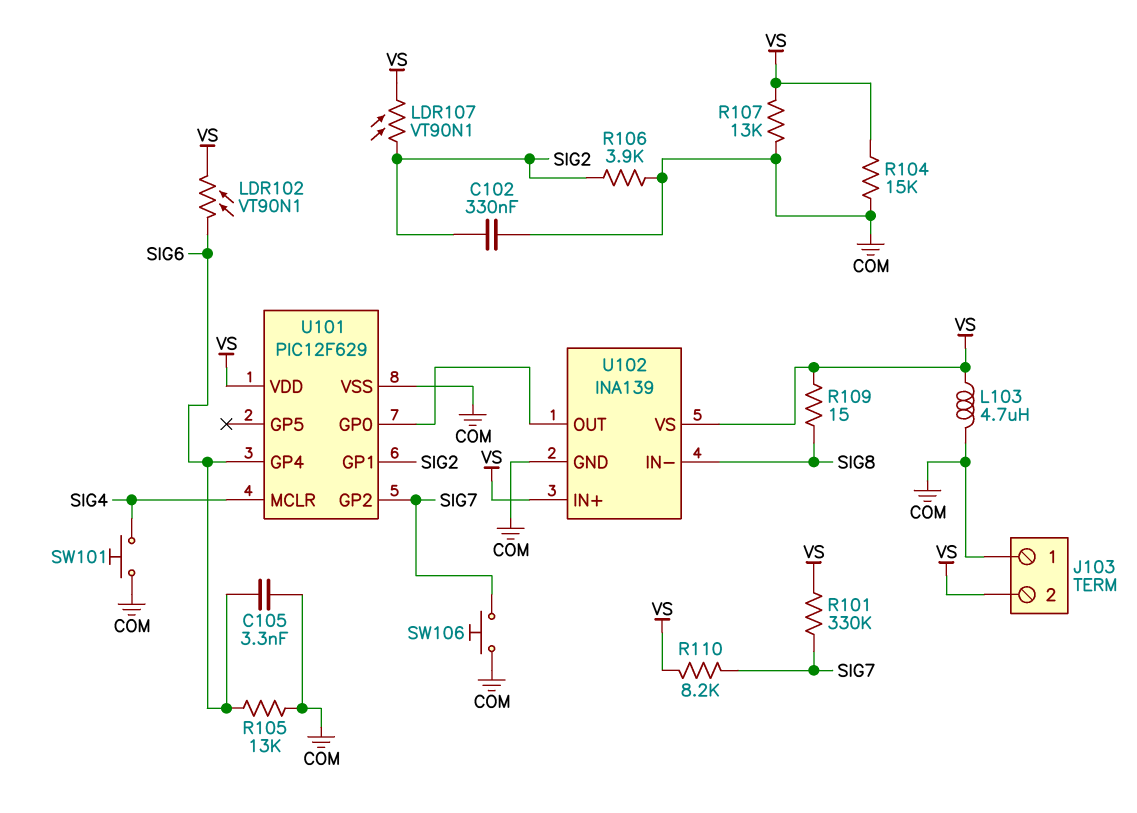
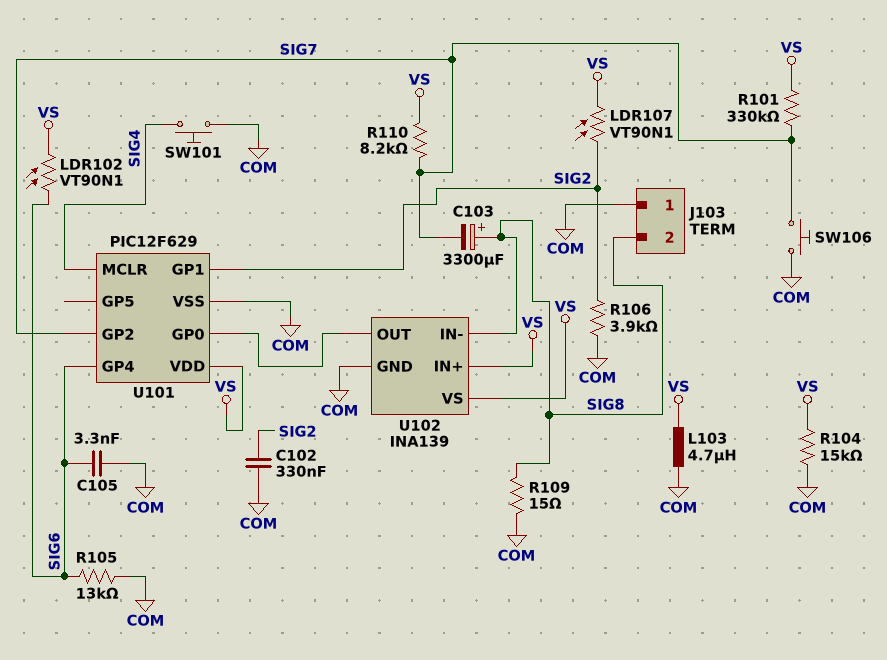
C103: none -> 3300uF (plus SIG8, minus SIG7)
J103 pin 2: VS -> SIG8
R107: 13k (COM, VS) -> none
R109: 15 (SIG8, VS) -> 15 (COM, SIG8)

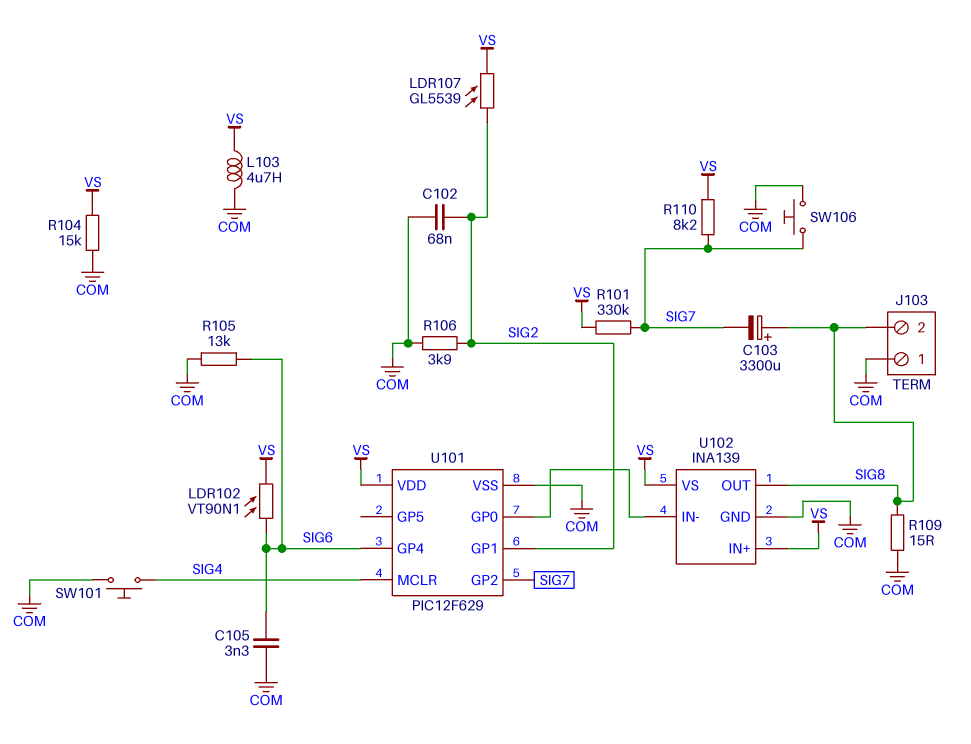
C102: 330nF (COM, SIG2) -> 68nF (COM, SIG2)
LDR107: VT90N1 (SIG2, VS) -> GL5539 (SIG2, VS)
U102 pin IN-: SIG8 -> U101/GP0
U102 pin OUT: U101/GP0 -> SIG8

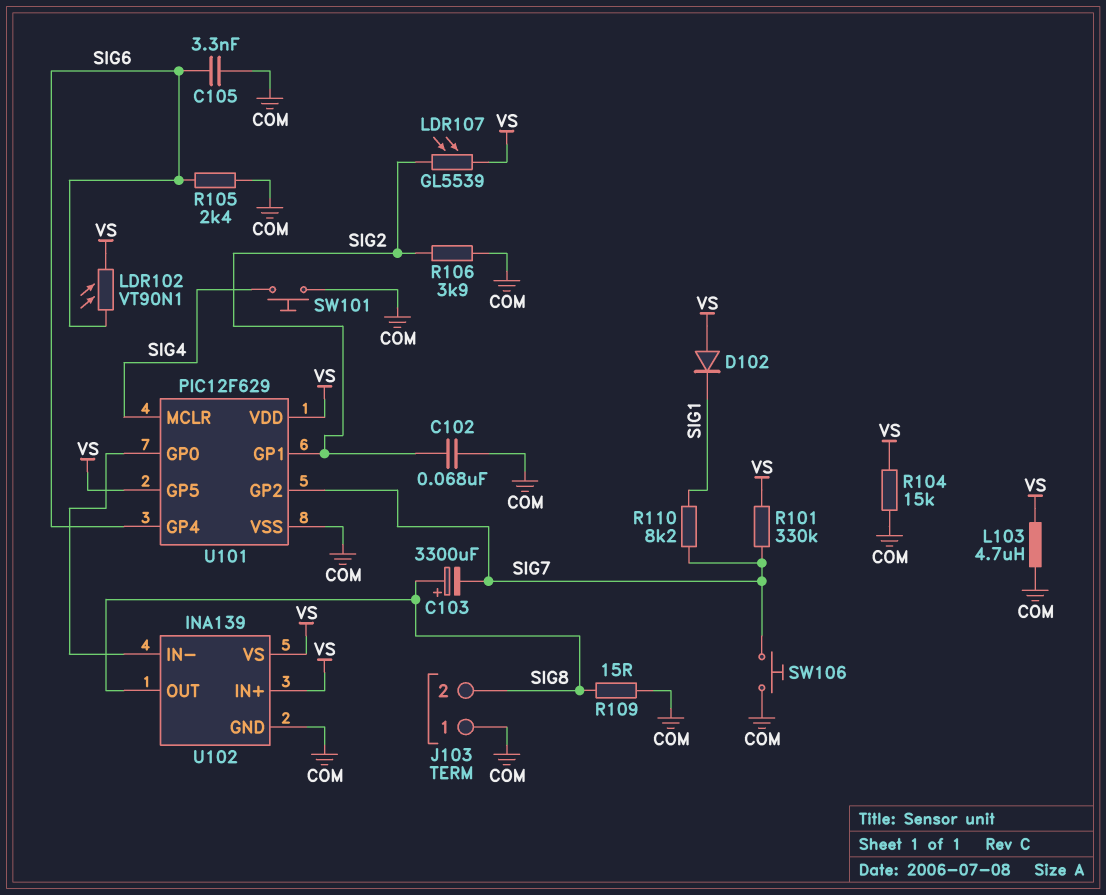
D102: none -> diode (A VS, K SIG1)
R105: 13k (COM, SIG6) -> 2.4k (COM, SIG6)
R110: 8.2k (SIG7, VS) -> 8.2k (SIG1, SIG7)
U101 pin GP5: none -> VS

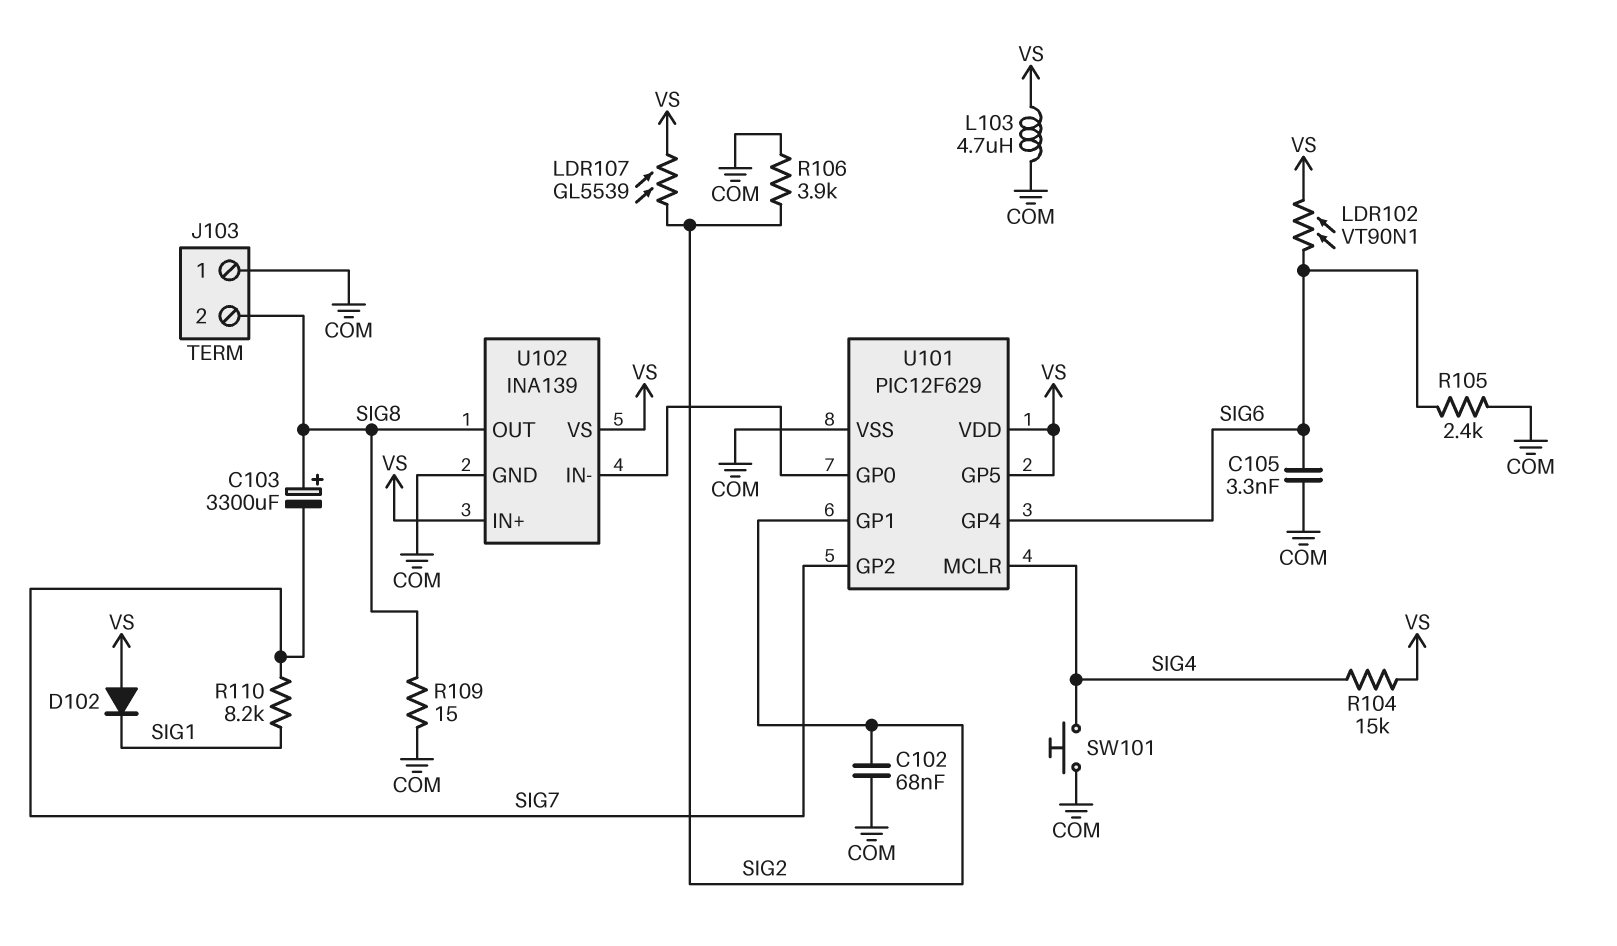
R101: 330k (SIG7, VS) -> none
R104: 15k (COM, VS) -> 15k (SIG4, VS)
SW106: button (COM, SIG7) -> none

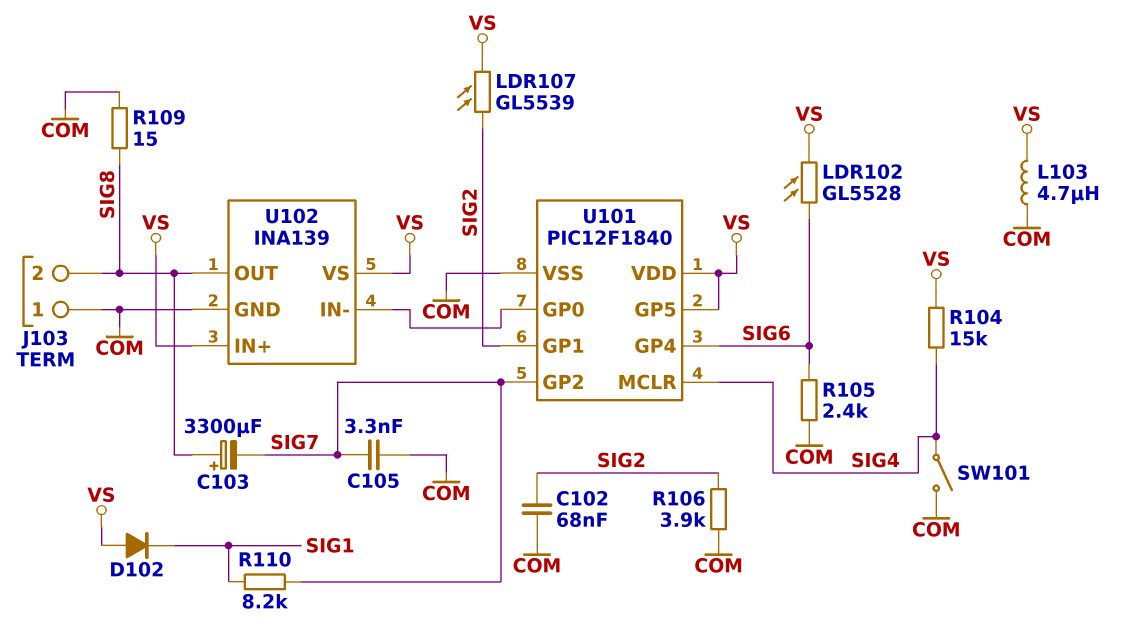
C105: 3.3nF (COM, SIG6) -> 3.3nF (COM, SIG7)
LDR102: VT90N1 (SIG6, VS) -> GL5528 (SIG6, VS)
SW101: button (COM, SIG4) -> switch (COM, SIG4)
U101: PIC12F629 -> PIC12F1840

